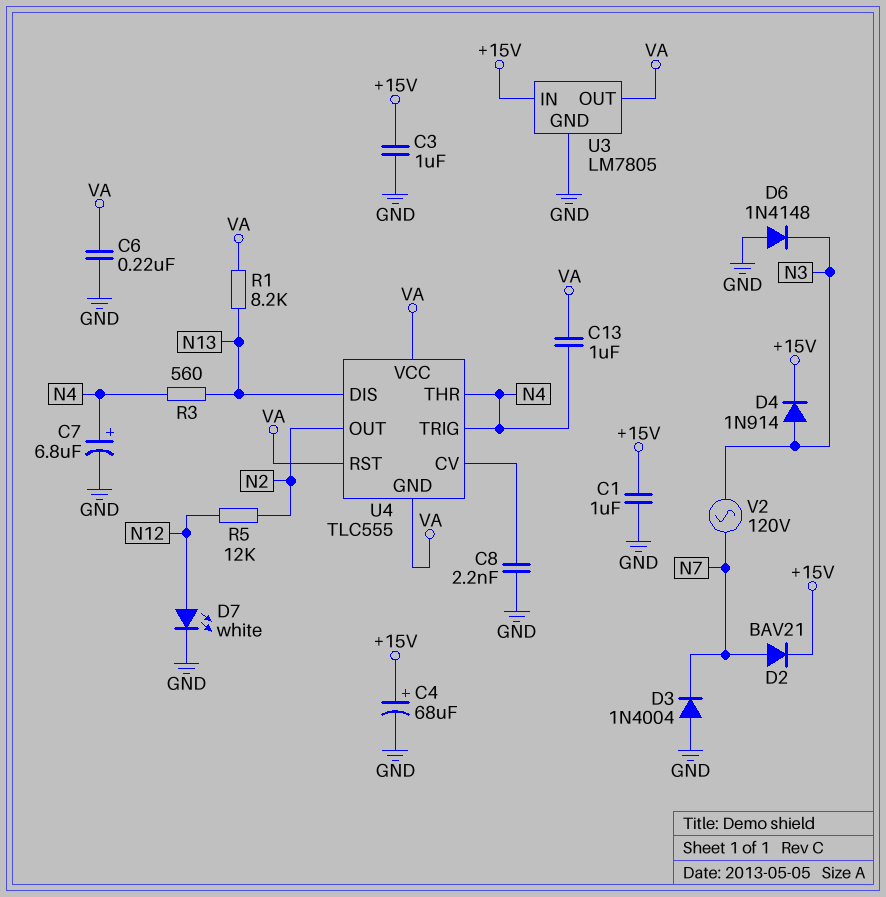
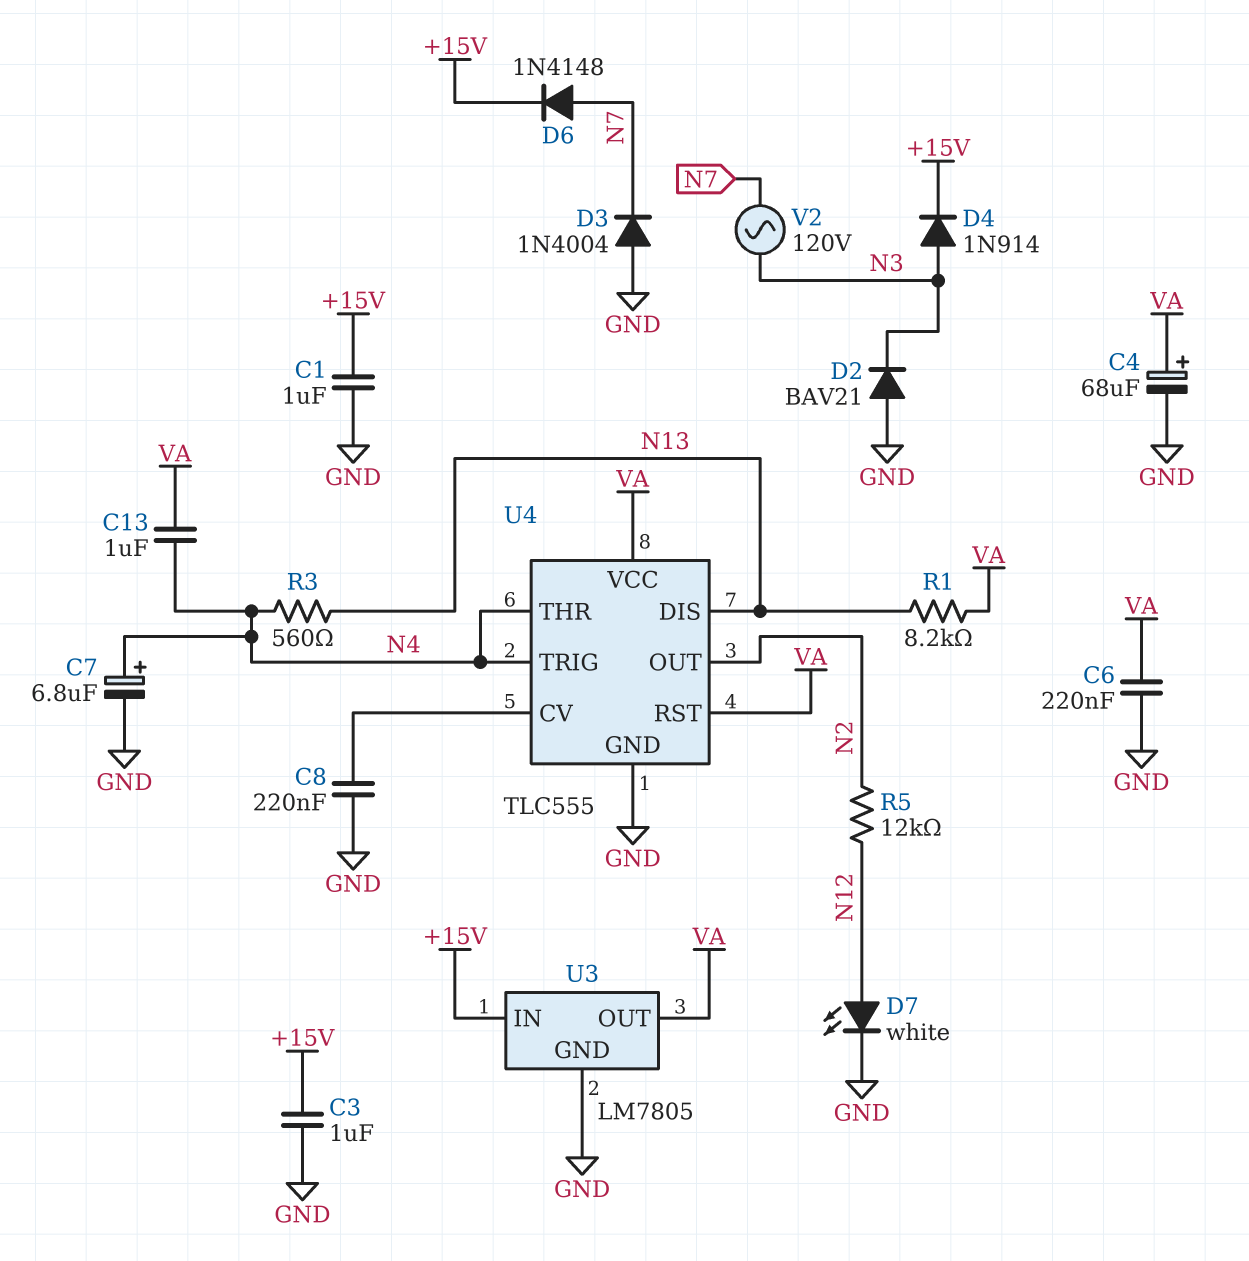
C4: 68uF (plus +15V, minus GND) -> 68uF (plus VA, minus GND)
C8: 2.2nF (GND, U4/CV) -> 220nF (GND, U4/CV)
D2: diode BAV21 (A N7, K +15V) -> diode BAV21 (A GND, K N3)
D6: diode 1N4148 (A GND, K N3) -> diode 1N4148 (A N7, K +15V)
U4 pin GND: VA -> GND

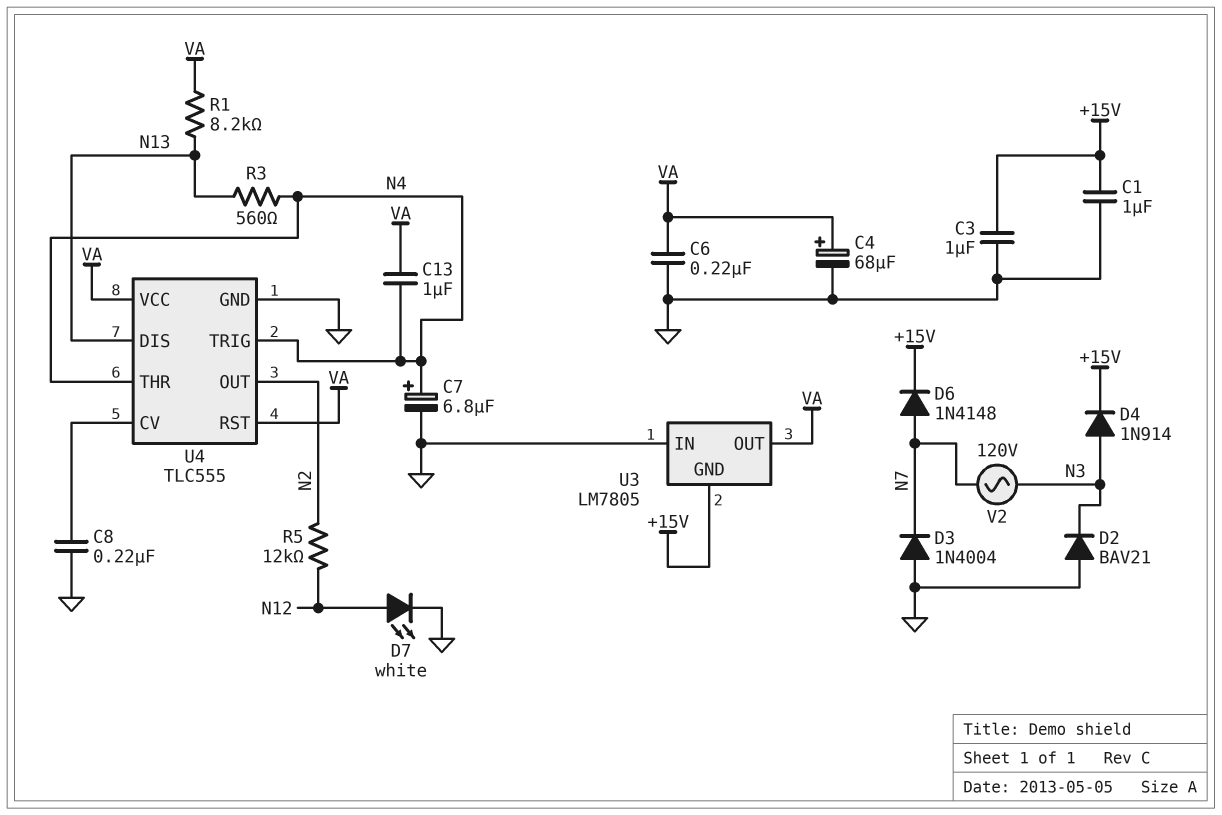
U3 pin GND: GND -> +15V
U3 pin IN: +15V -> GND

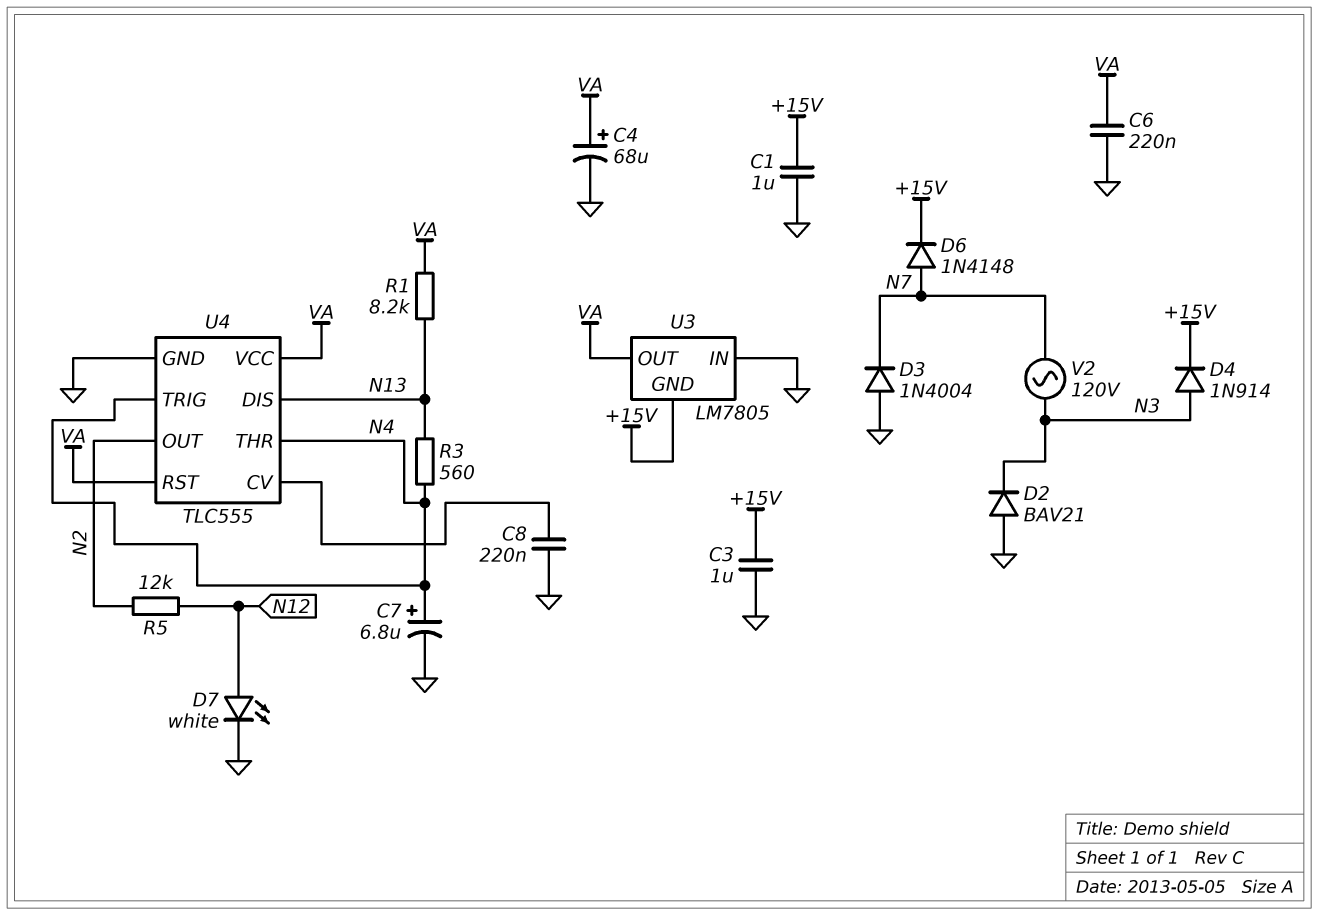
C13: 1uF (N4, VA) -> none

